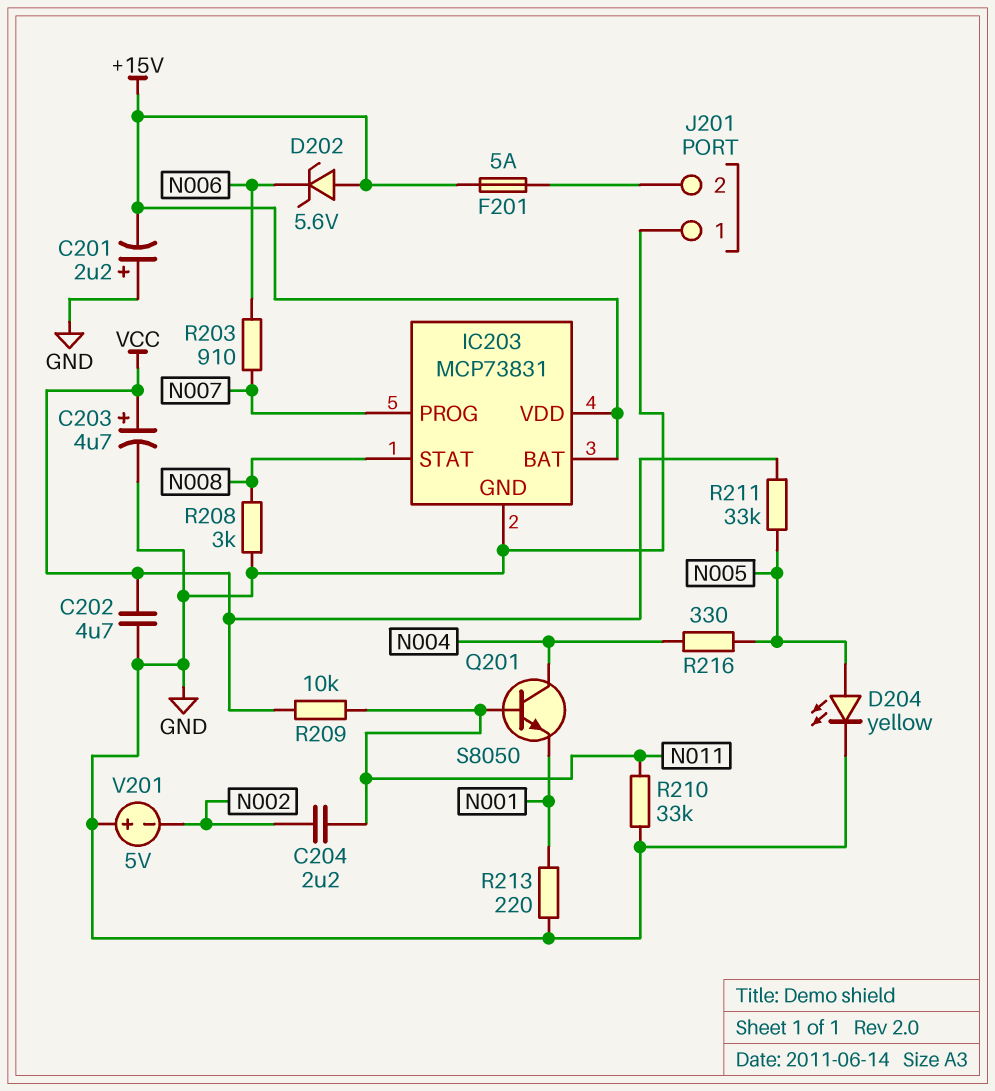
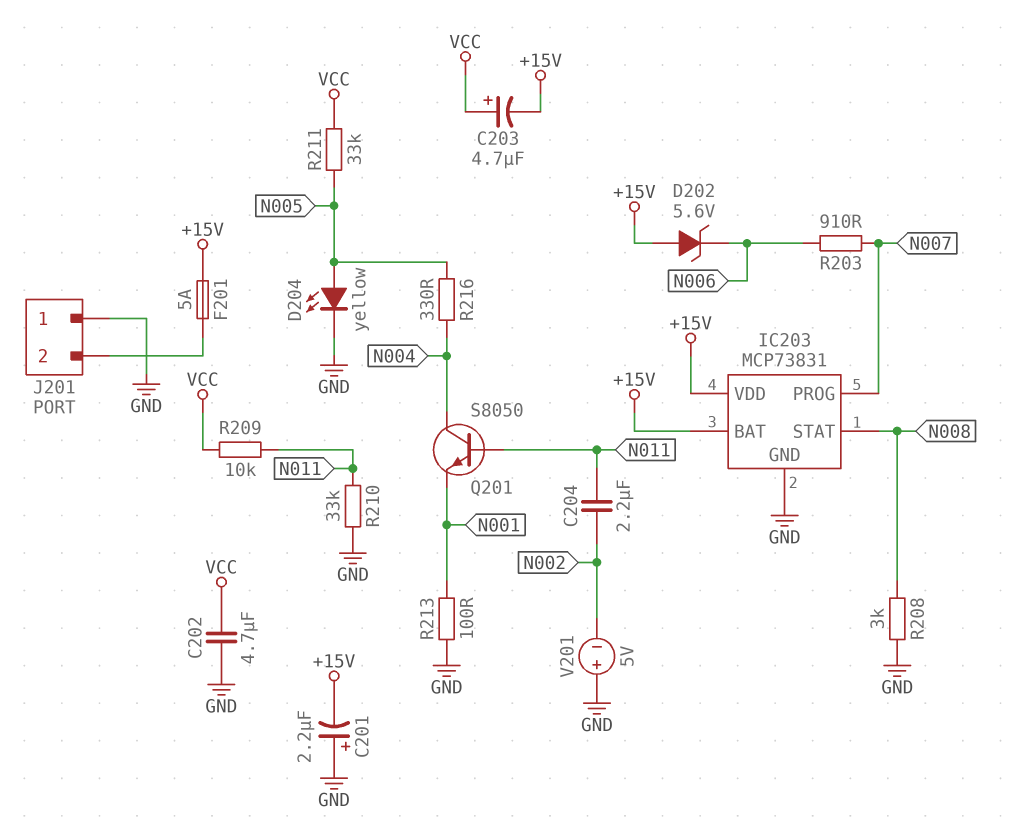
C203: 4.7uF (plus VCC, minus GND) -> 4.7uF (plus VCC, minus +15V)
R213: 220 (GND, N001) -> 100 (GND, N001)

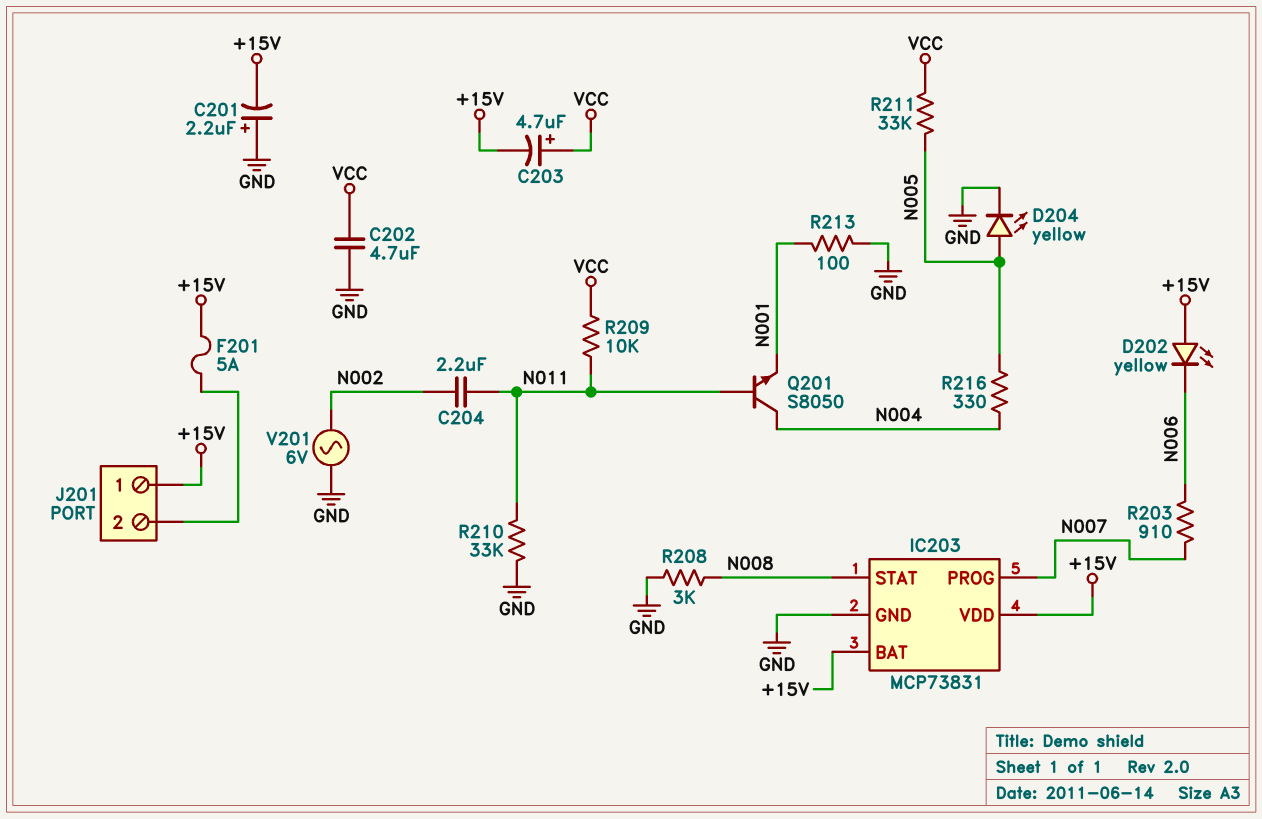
D202: zener 5.6V (A +15V, K N006) -> LED yellow (A +15V, K N006)
J201 pin 1: GND -> +15V
V201: 5V (plus GND, minus N002) -> AC 6V (GND, N002)

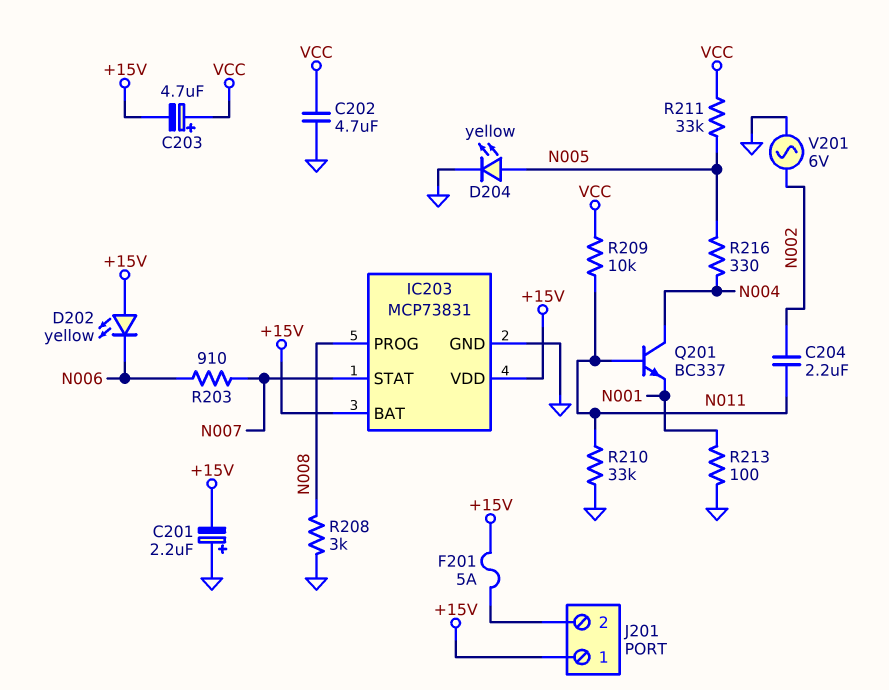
IC203 pin PROG: N007 -> N008
IC203 pin STAT: N008 -> N007
Q201: NPN S8050 (B N011, C N004, E N001) -> NPN BC337 (B N011, C N004, E N001)

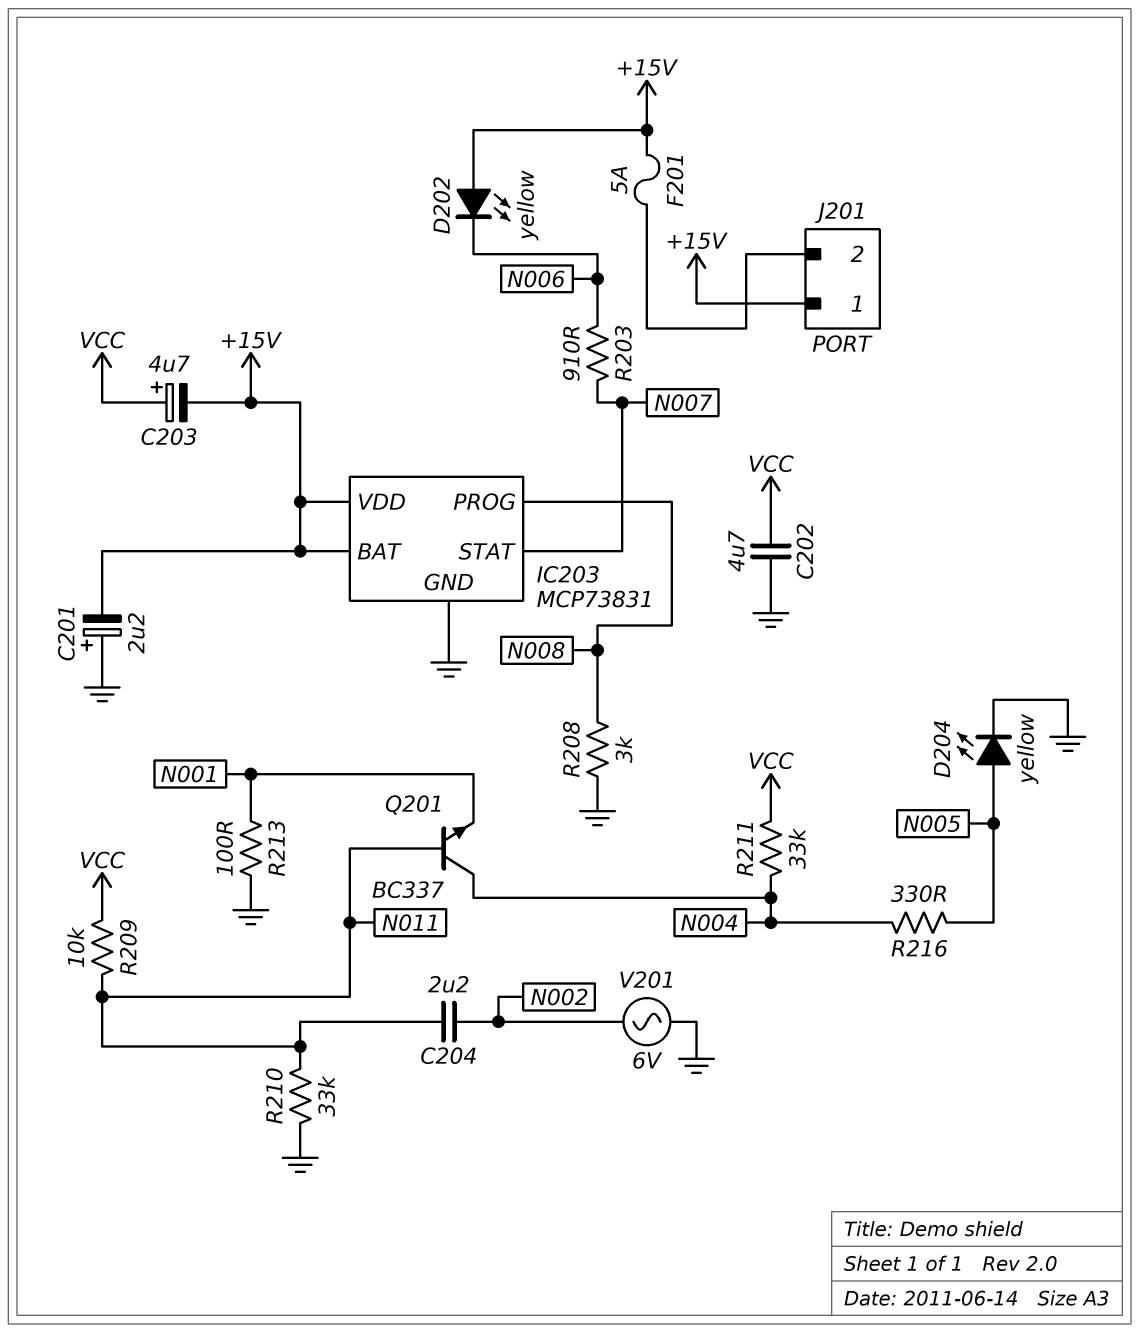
R211: 33k (N005, VCC) -> 33k (N004, VCC)

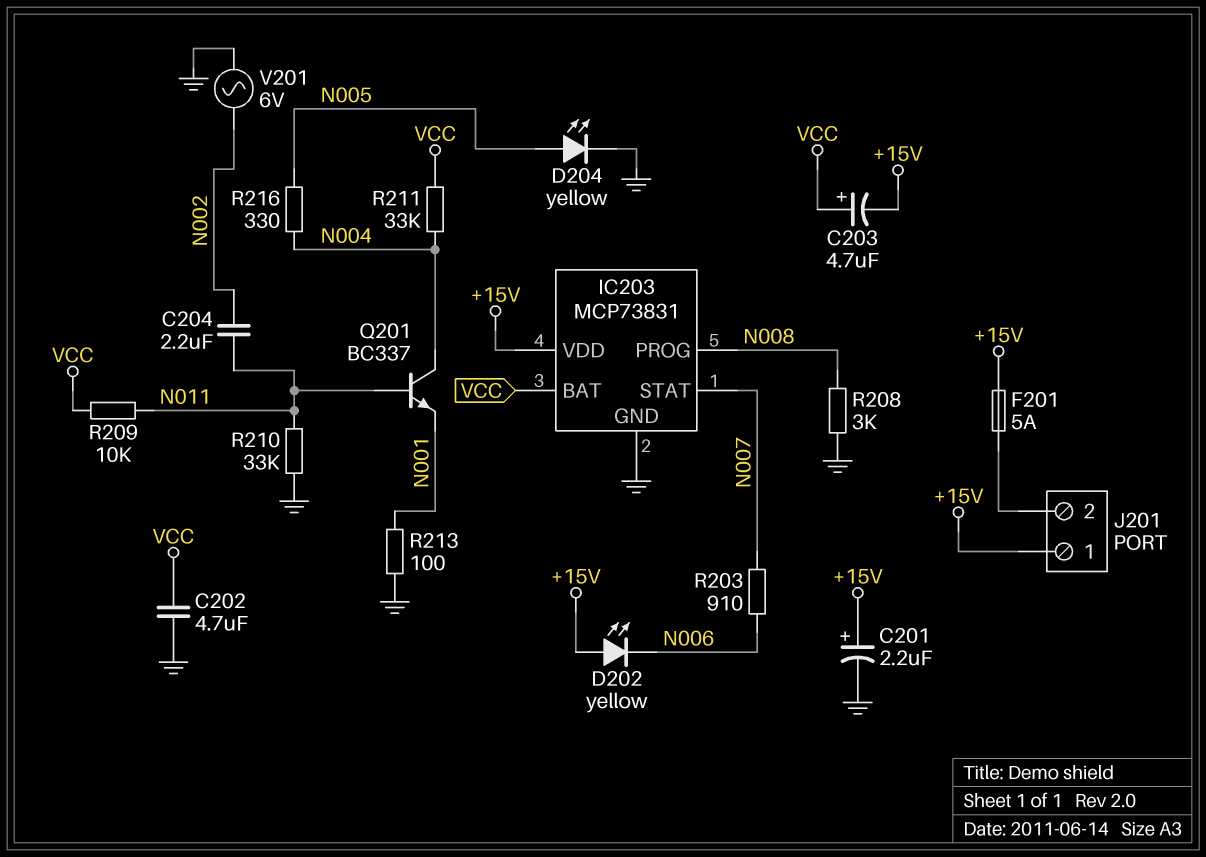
C201: 2.2uF (plus GND, minus +15V) -> 2.2uF (plus +15V, minus GND)
IC203 pin BAT: +15V -> VCC

